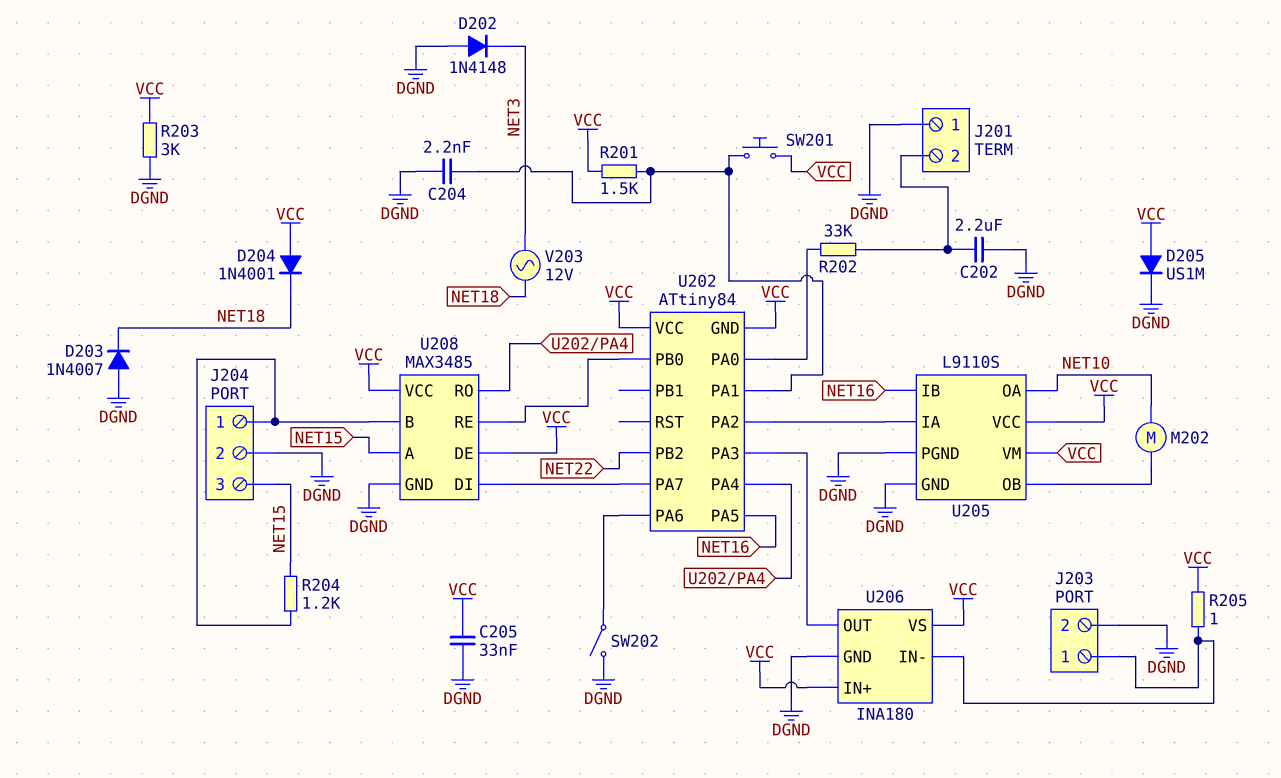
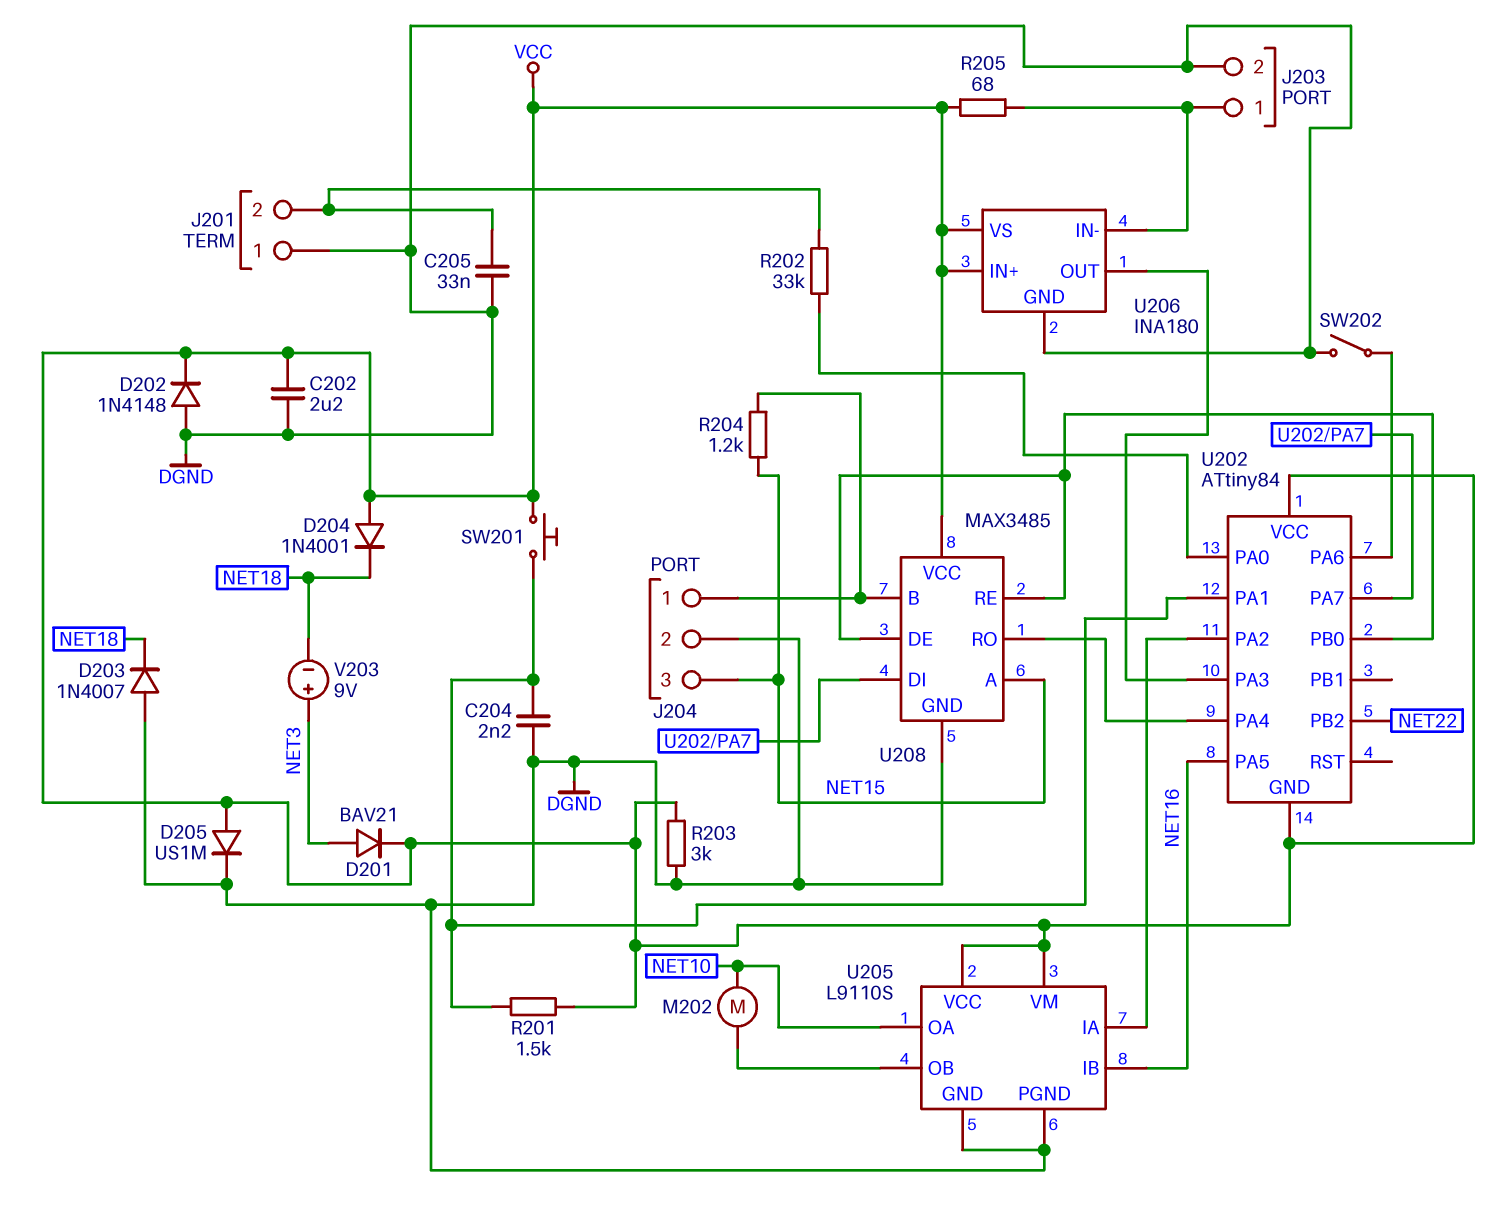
C202: 2.2uF (DGND, J201/2) -> 2.2uF (DGND, VCC)
C205: 33nF (DGND, VCC) -> 33nF (DGND, J201/2)
D201: none -> diode BAV21 (A NET3, K VCC)
D202: diode 1N4148 (A DGND, K NET3) -> diode 1N4148 (A DGND, K VCC)
R205: 1 (J203/1, VCC) -> 68 (J203/1, VCC)
U208 pin DE: VCC -> U202/PB0
V203: AC 12V (NET3, NET18) -> 9V (plus NET3, minus NET18)

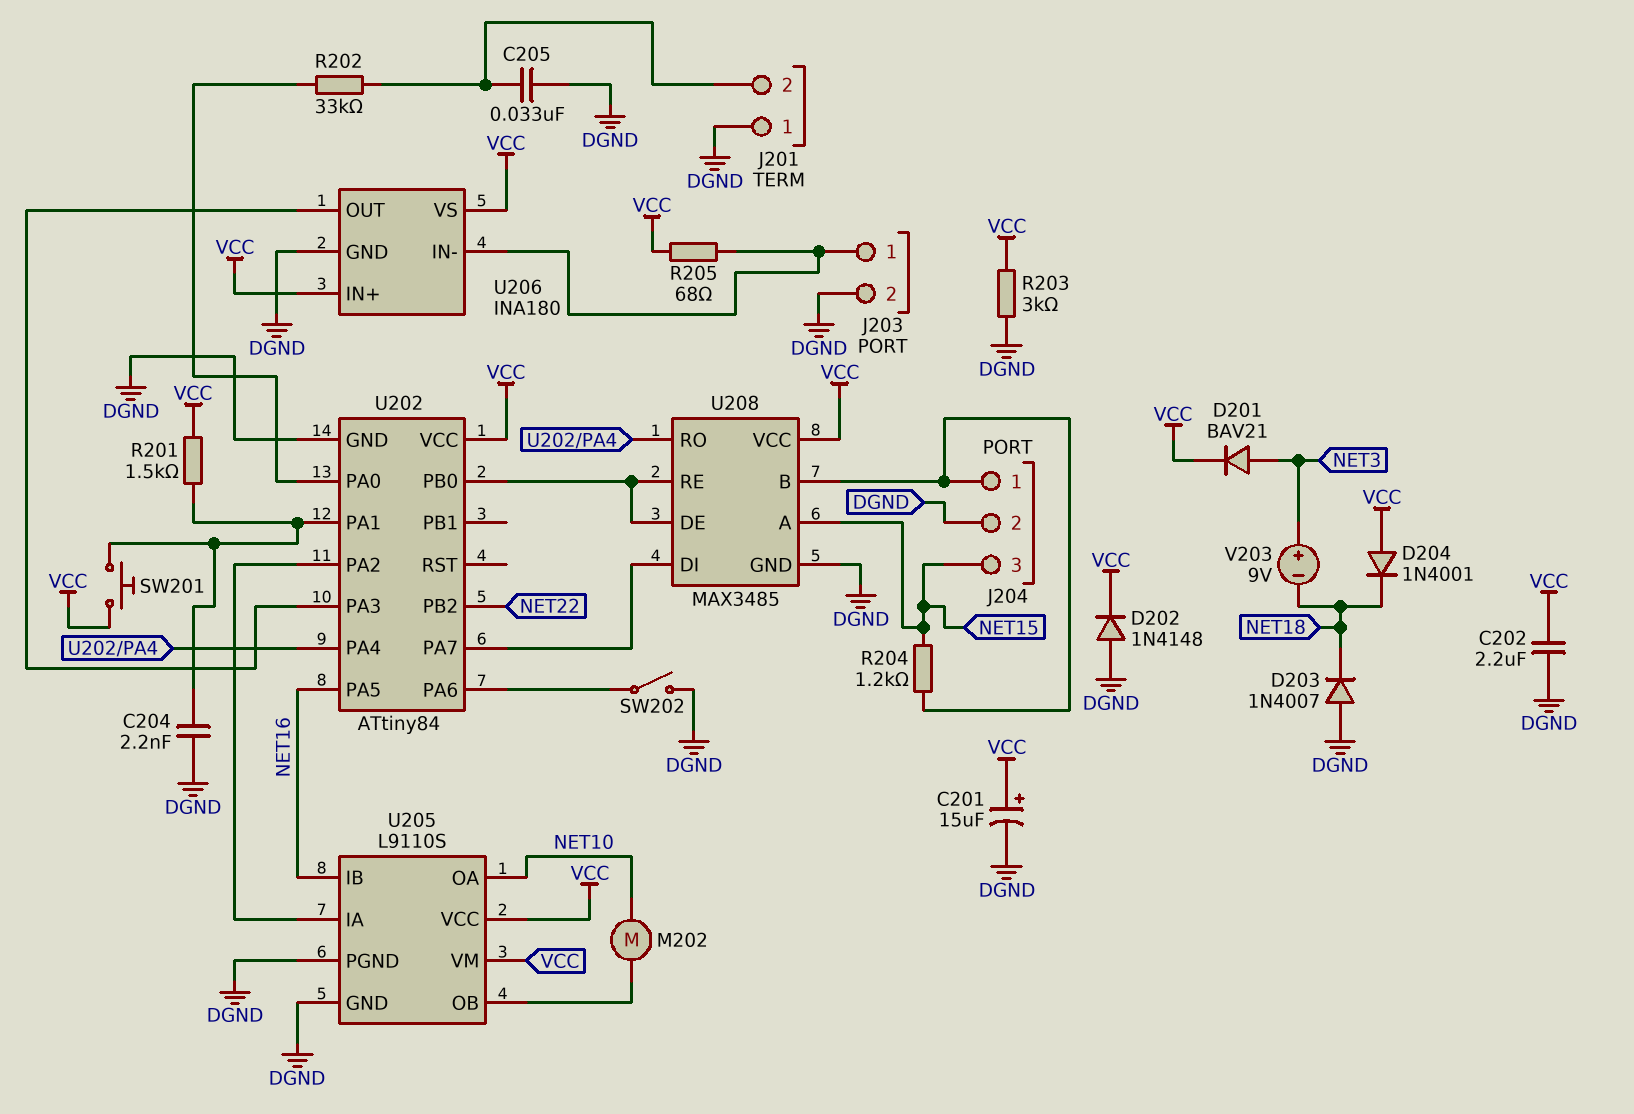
C201: none -> 15uF (plus VCC, minus DGND)
D205: diode US1M (A VCC, K DGND) -> none
U202 pin GND: VCC -> DGND

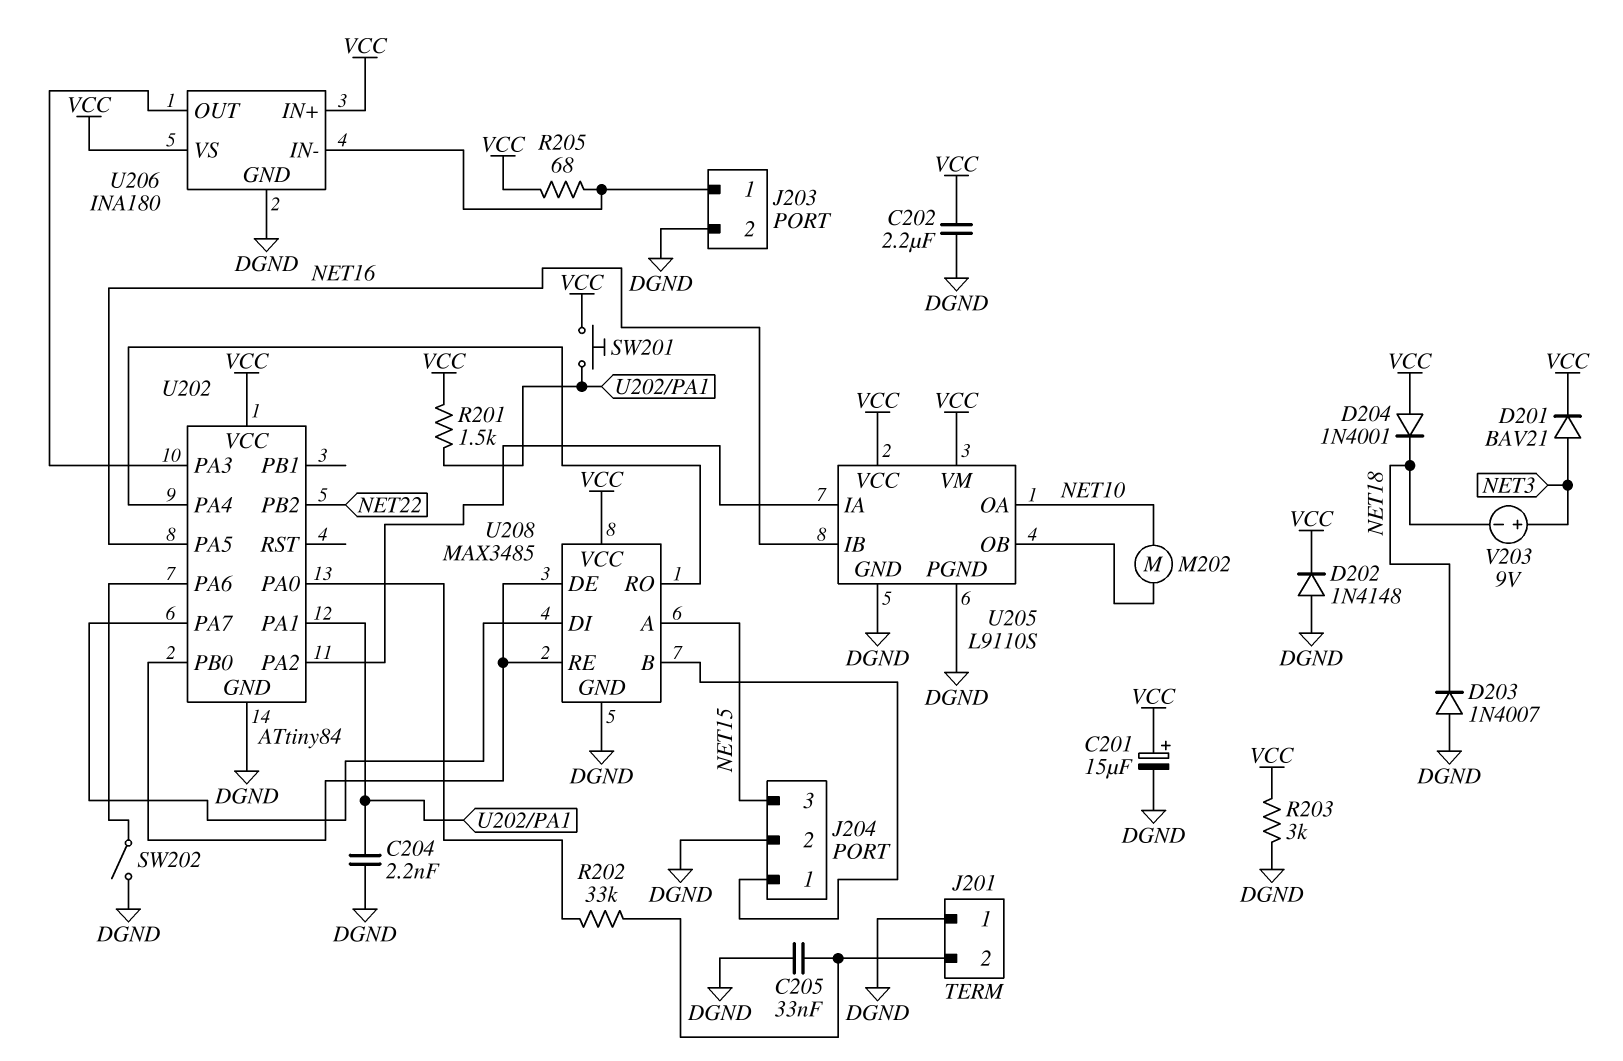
R204: 1.2k (J204/1, NET15) -> none

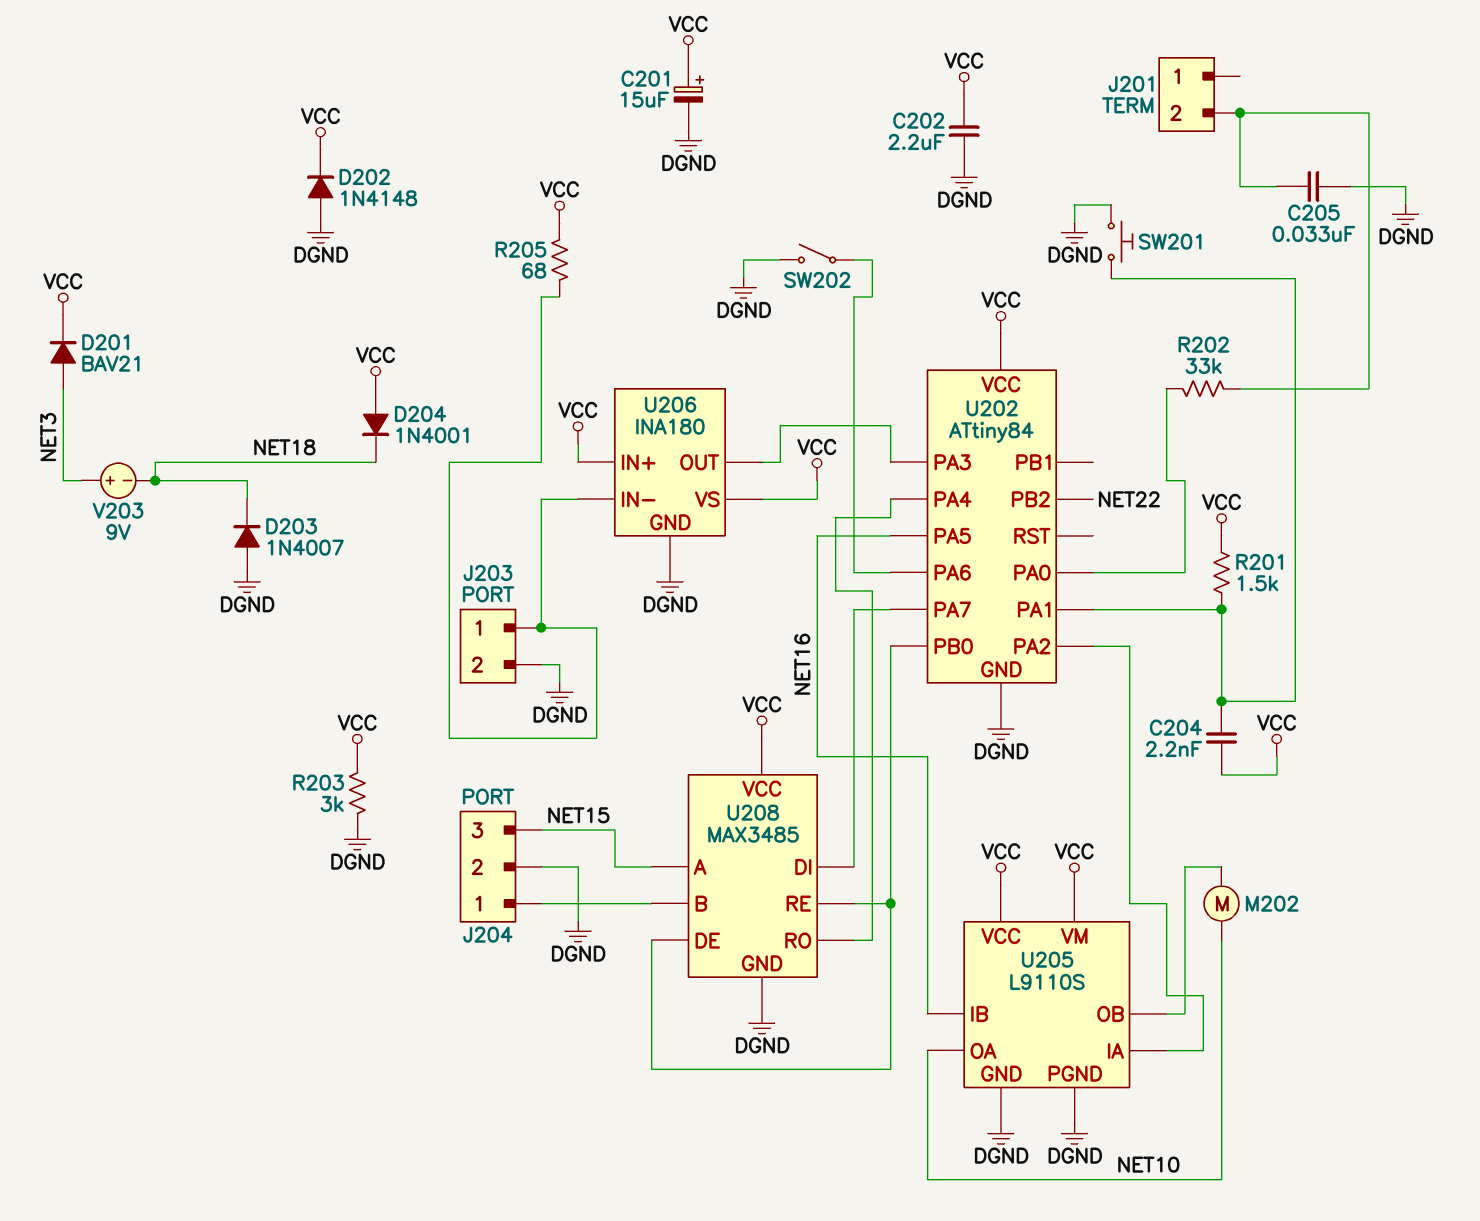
C204: 2.2nF (DGND, U202/PA1) -> 2.2nF (U202/PA1, VCC)
J201 pin 1: DGND -> none
SW201: button (U202/PA1, VCC) -> button (DGND, U202/PA1)

